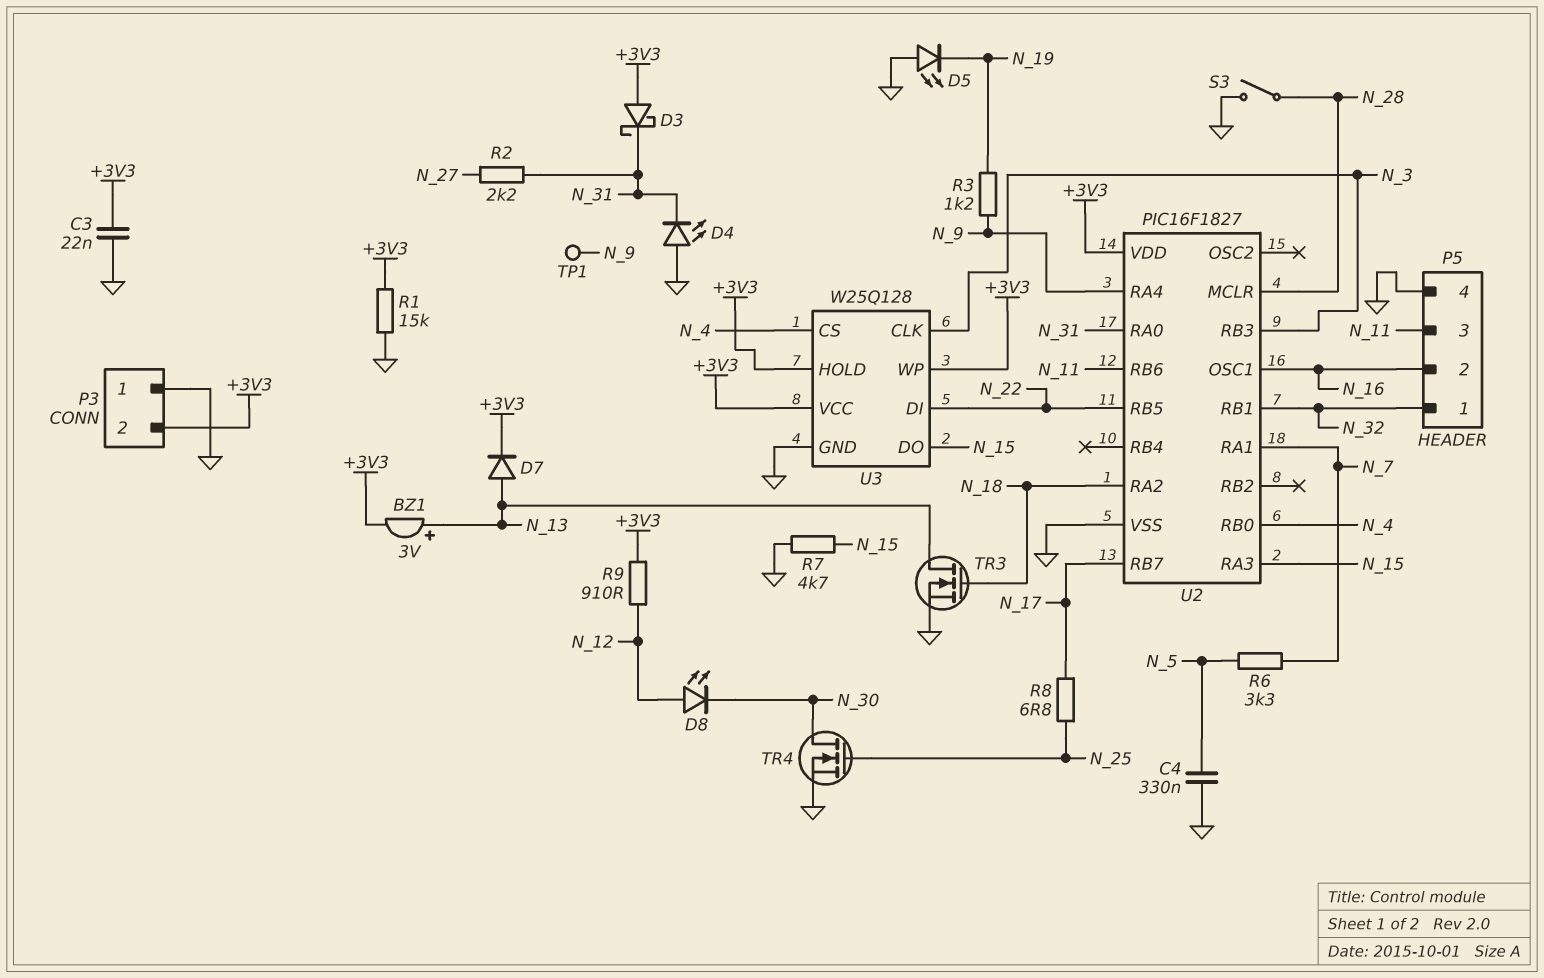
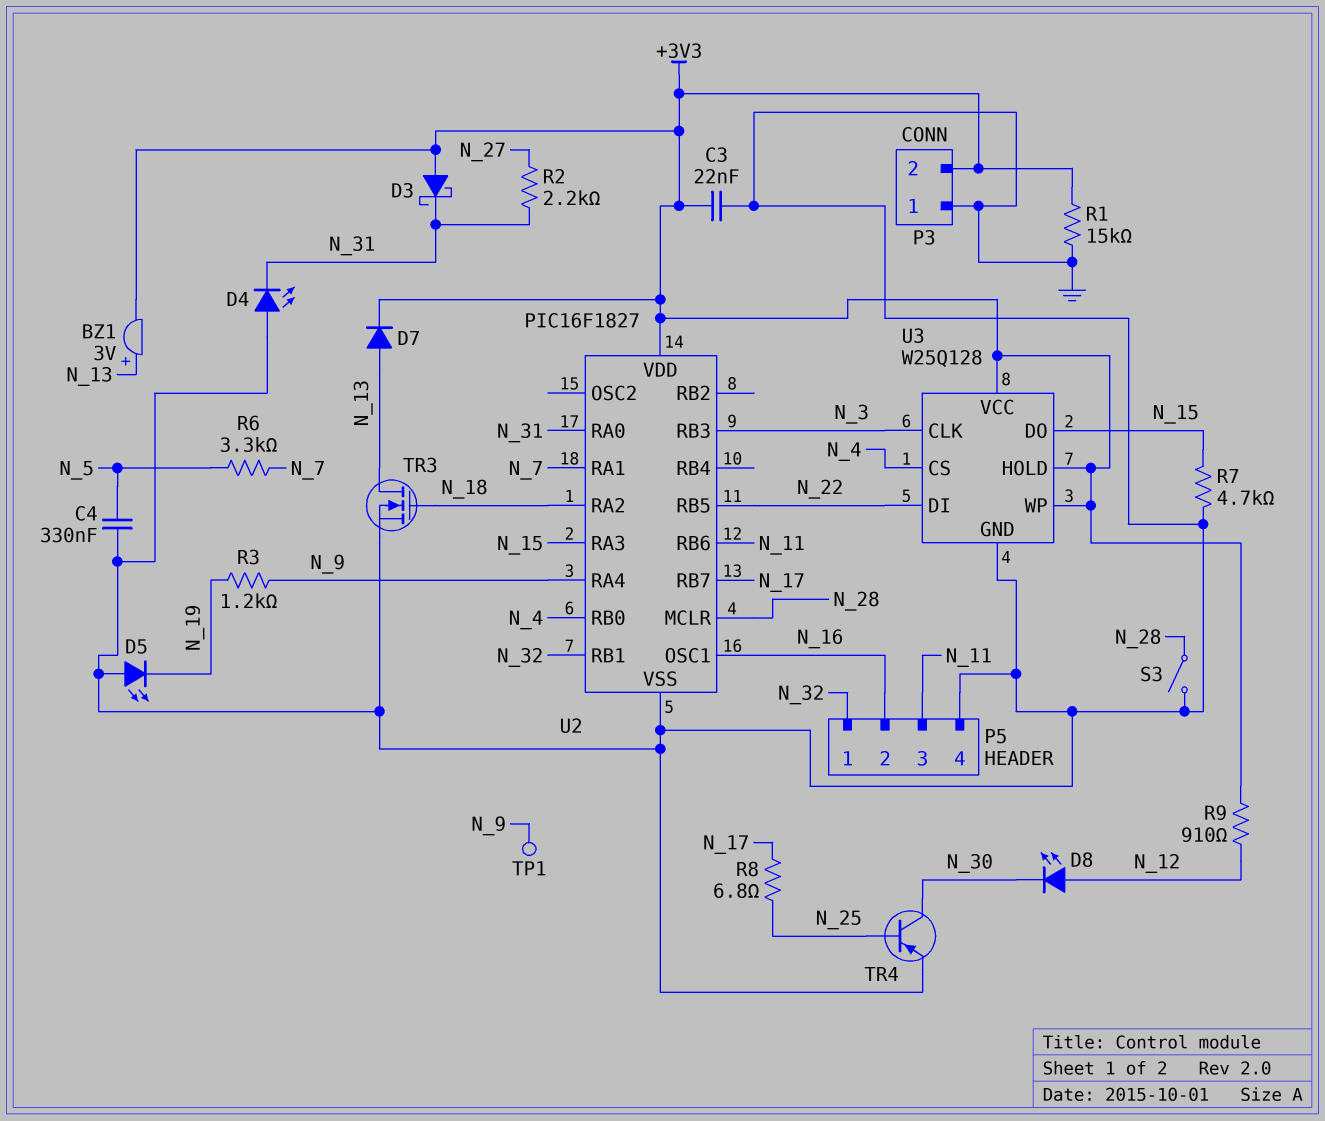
TR4: NMOS (G N_25, D N_30, S GND) -> PNP (B N_25, C N_30, E GND)

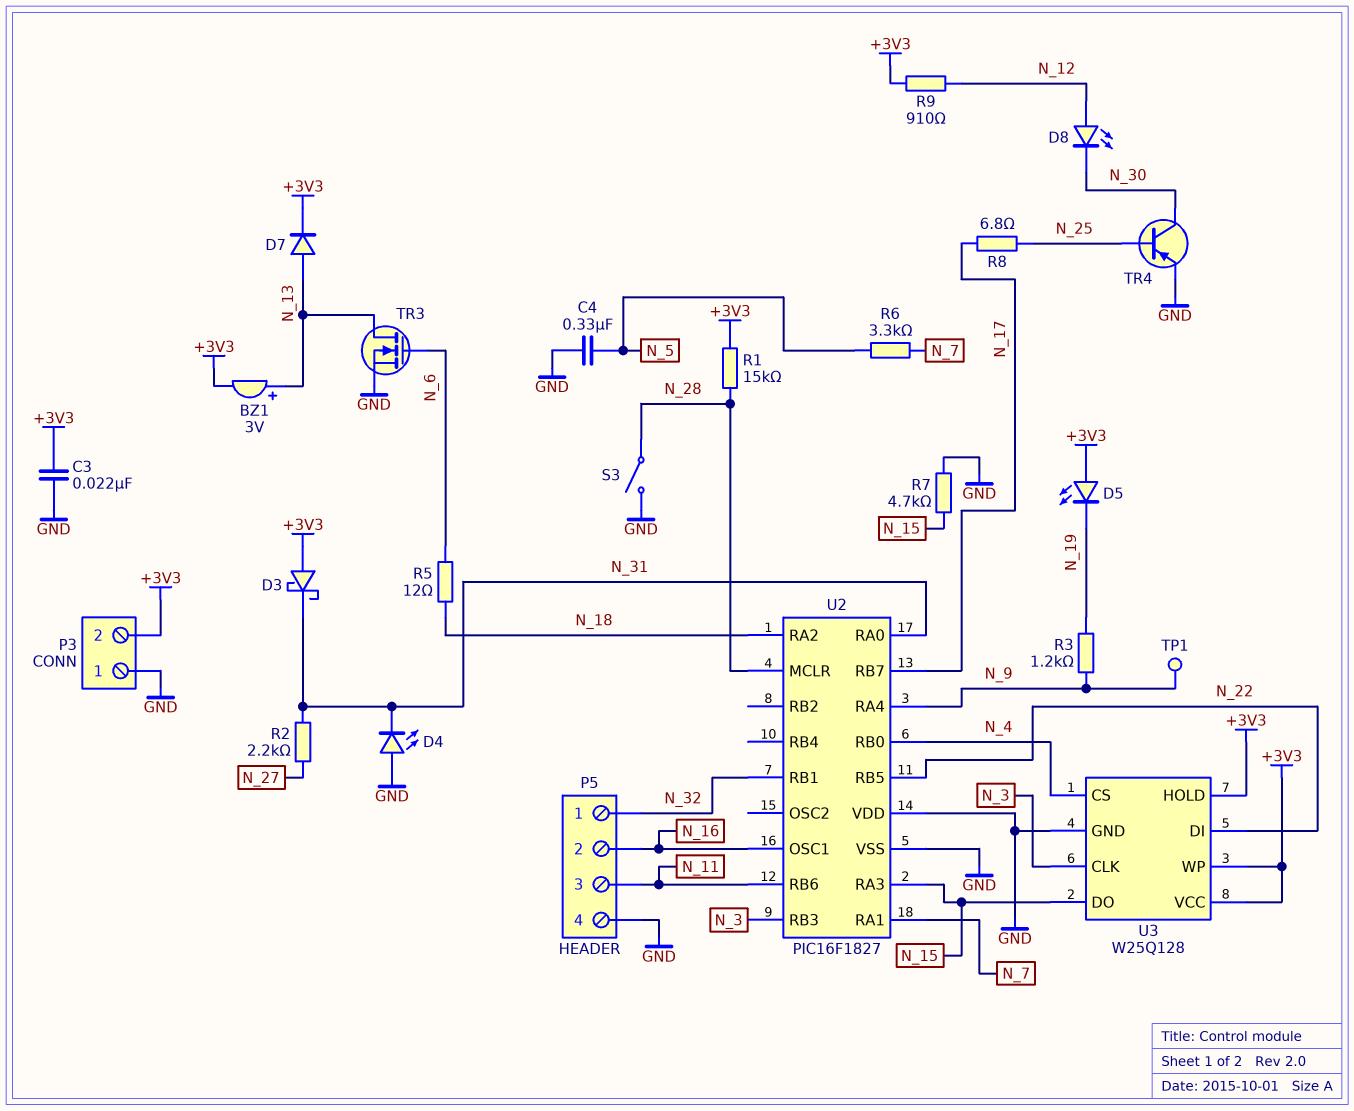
D5: LED (A GND, K N_19) -> LED (A +3V3, K N_19)
R1: 15k (+3V3, GND) -> 15k (+3V3, N_28)
R5: none -> 12 (N_6, N_18)
TR3: NMOS (G N_18, D N_13, S GND) -> NMOS (G N_6, D N_13, S GND)
U2 pin VDD: +3V3 -> GND

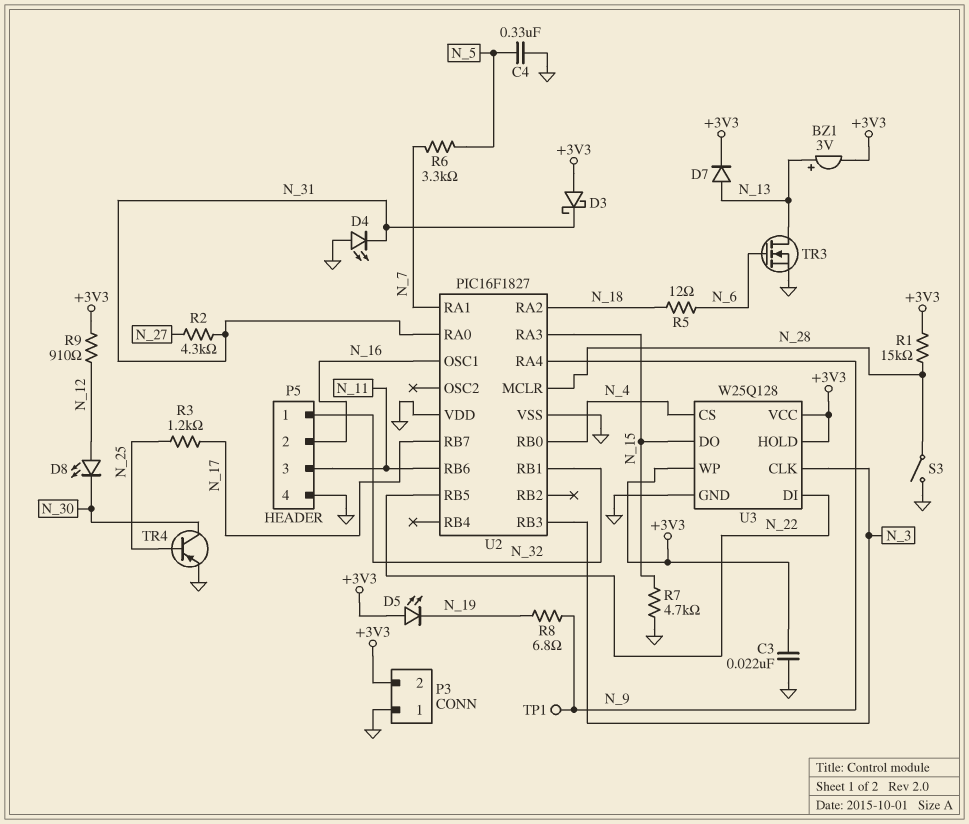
R2: 2.2k (N_27, N_31) -> 4.3k (N_27, N_31)
R3: 1.2k (N_9, N_19) -> 1.2k (N_17, N_25)
R8: 6.8 (N_17, N_25) -> 6.8 (N_9, N_19)

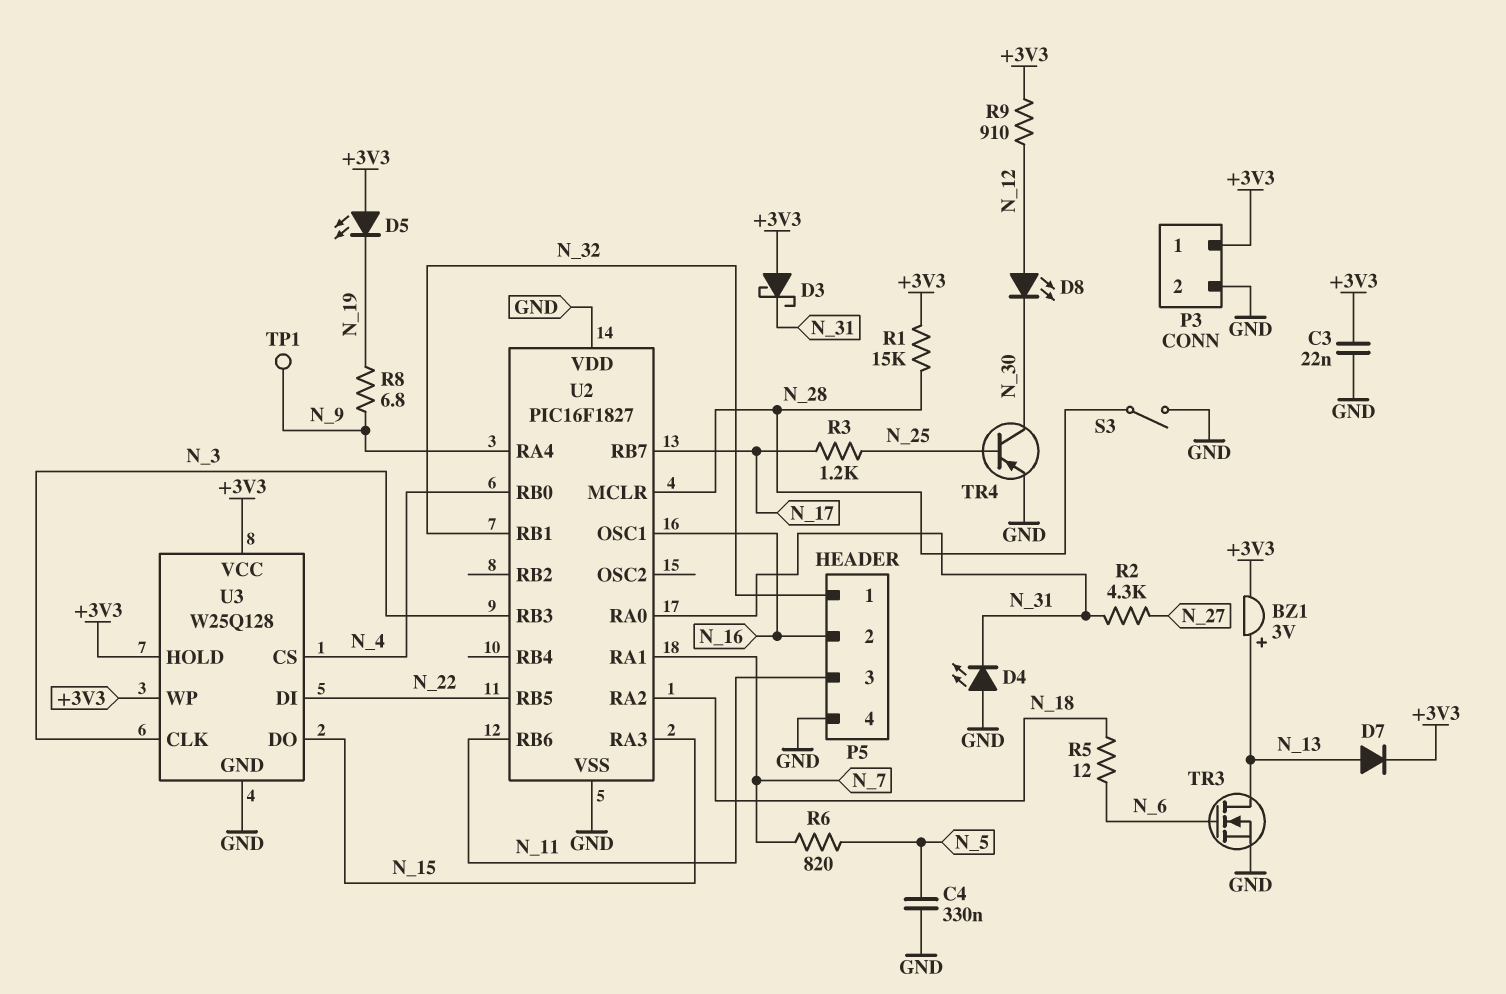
P3 pin 1: GND -> +3V3
P3 pin 2: +3V3 -> GND
R6: 3.3k (N_5, N_7) -> 820 (N_5, N_7)
R7: 4.7k (GND, N_15) -> none

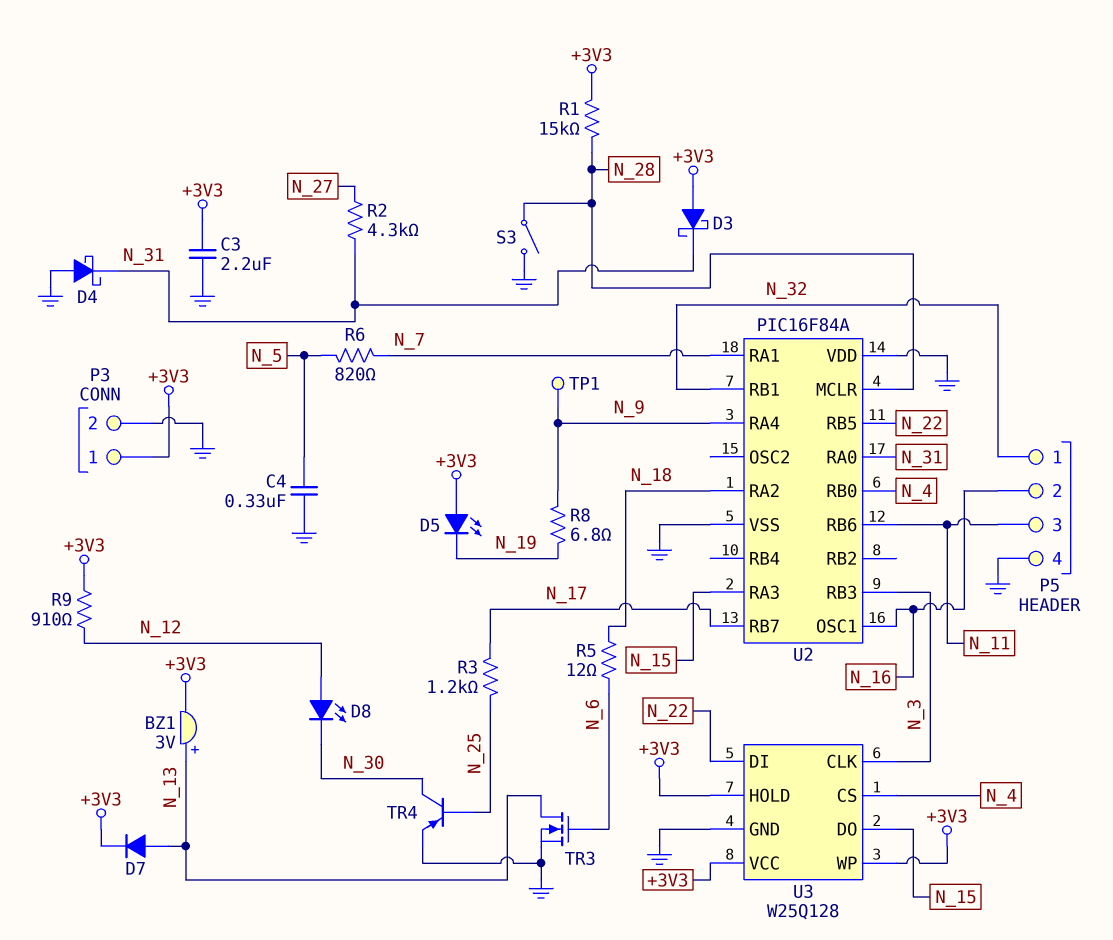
C3: 22nF (+3V3, GND) -> 2.2uF (+3V3, GND)
D4: LED (A GND, K N_31) -> schottky (A GND, K N_31)
U2: PIC16F1827 -> PIC16F84A

